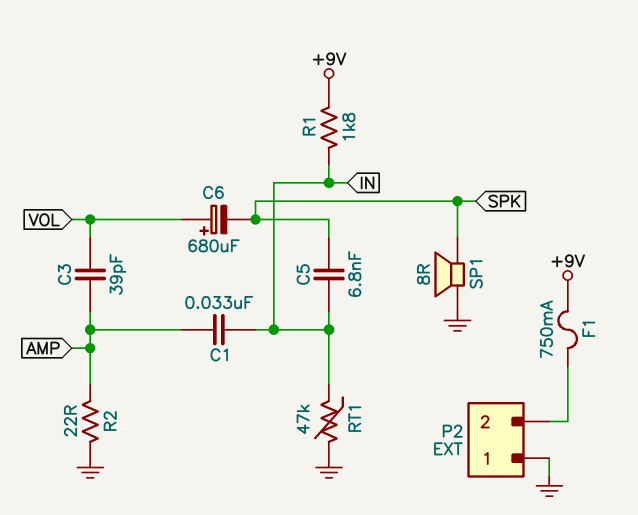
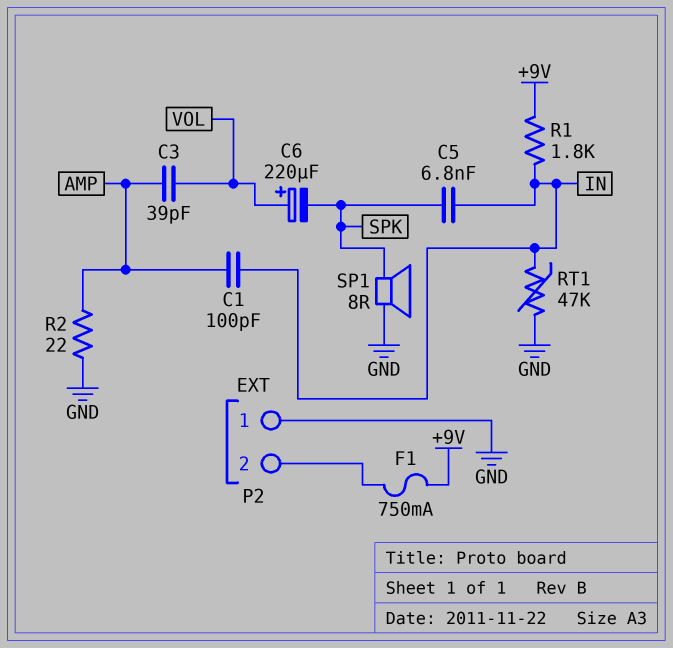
C1: 33nF (AMP, IN) -> 100pF (AMP, IN)
C6: 680uF (plus VOL, minus SPK) -> 220uF (plus VOL, minus SPK)

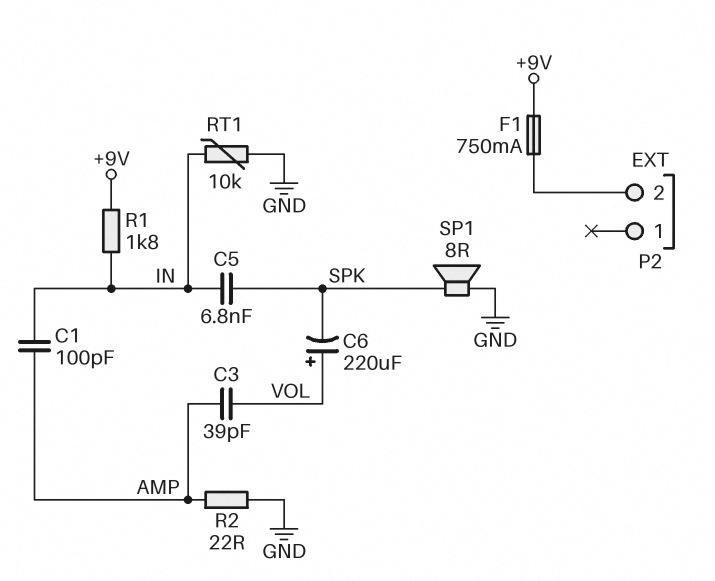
P2 pin 1: GND -> none
RT1: 47k (GND, IN) -> 10k (GND, IN)

